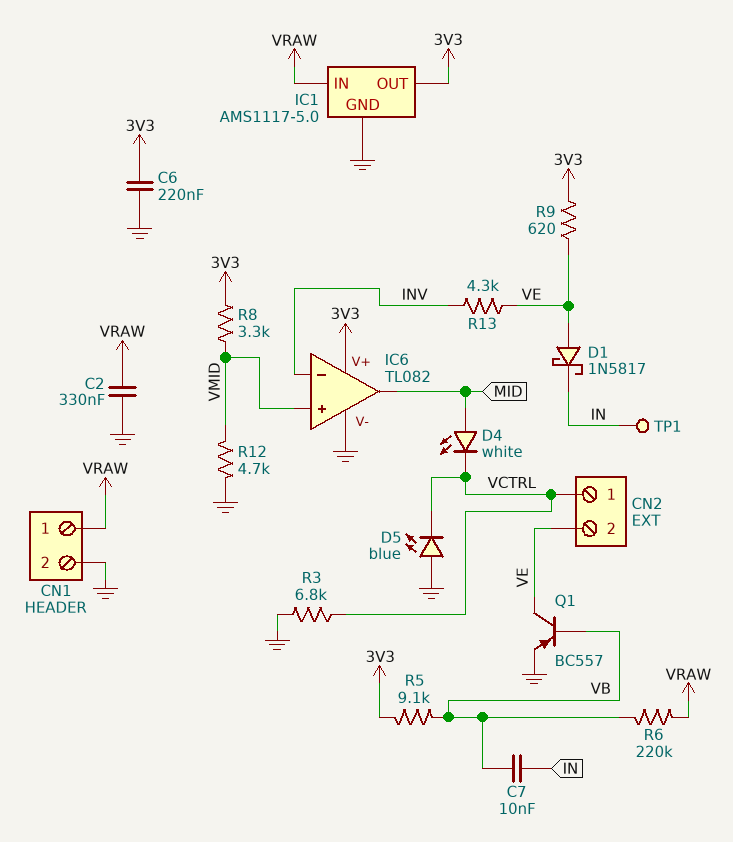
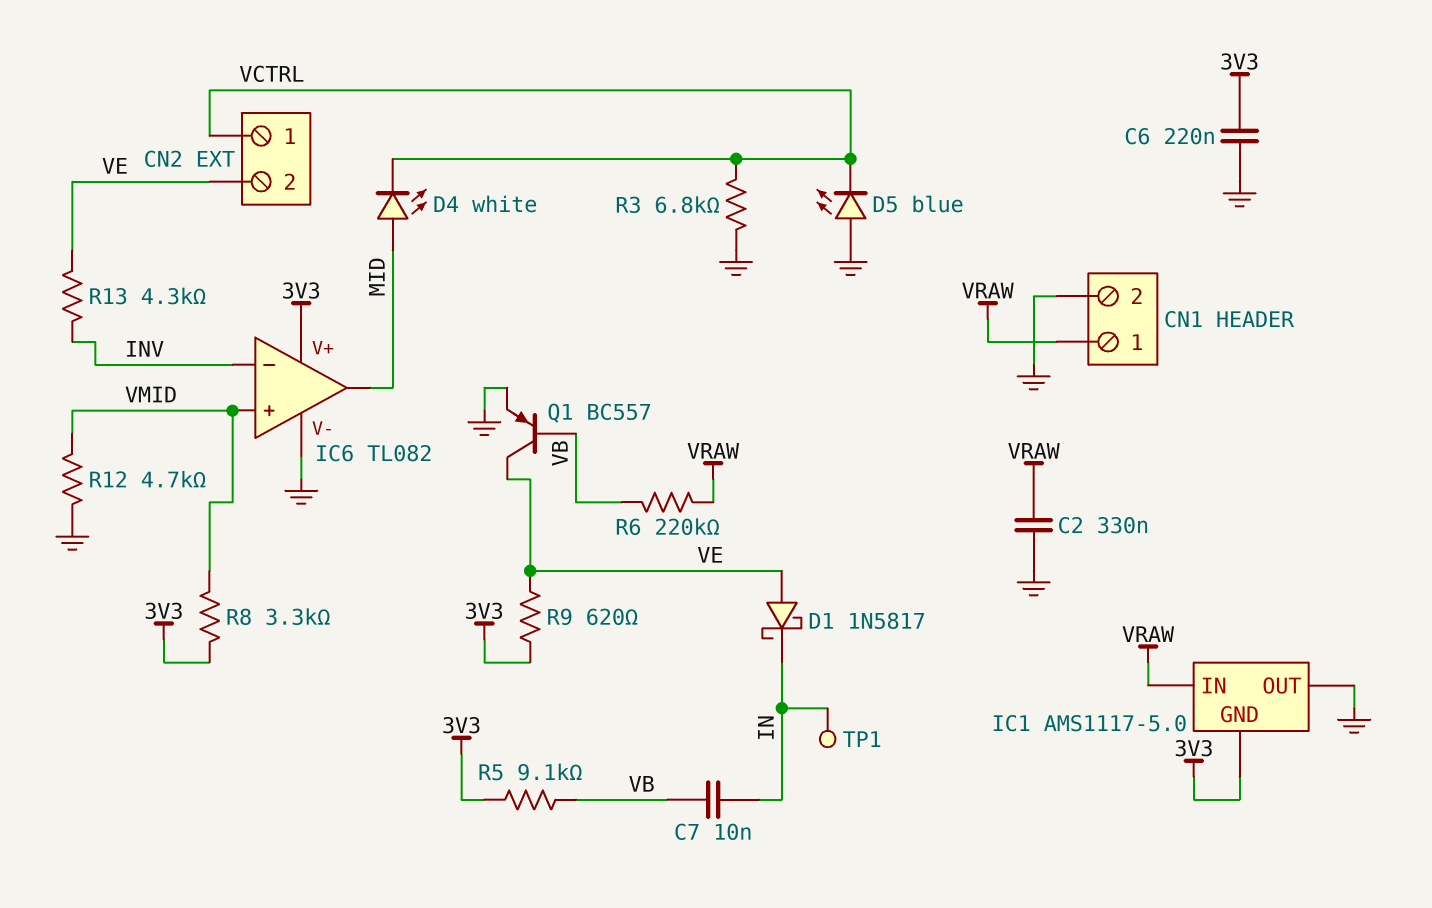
IC1 pin GND: GND -> 3V3
IC1 pin OUT: 3V3 -> GND

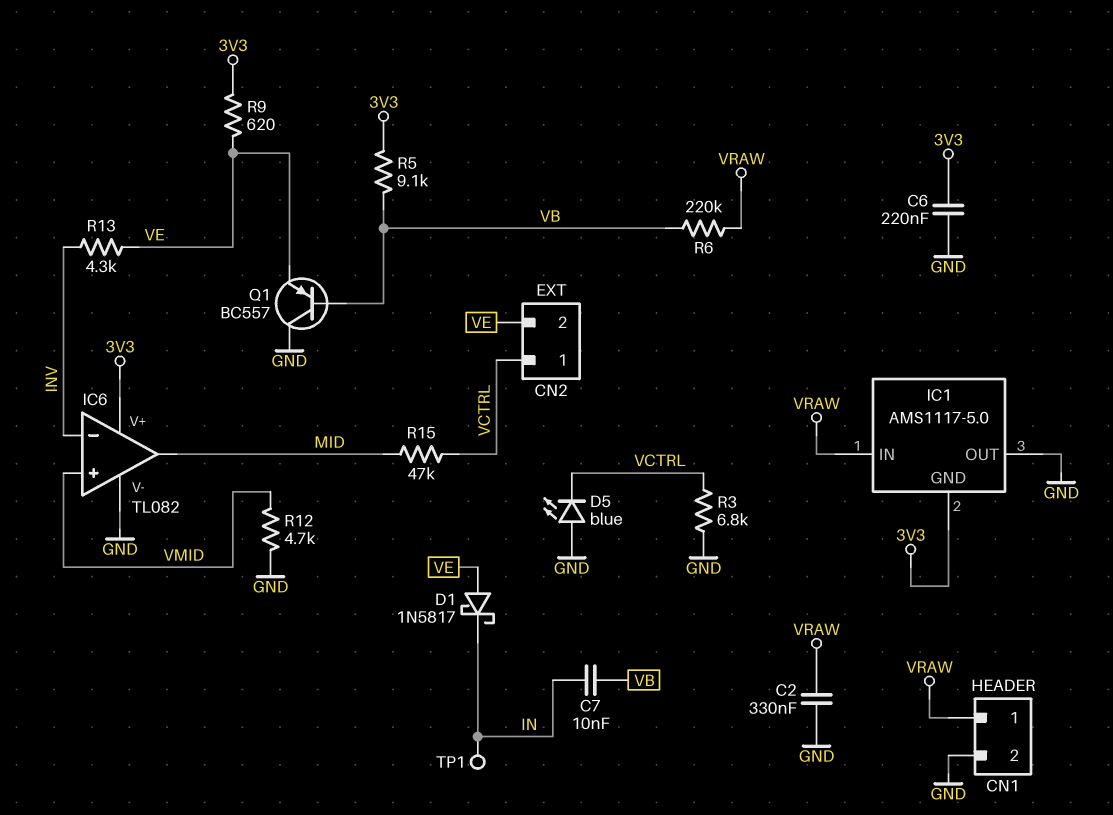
D4: LED white (A MID, K VCTRL) -> none
Q1: PNP BC557 (B VB, C VE, E GND) -> PNP BC557 (B VB, C GND, E VE)
R8: 3.3k (3V3, VMID) -> none
R15: none -> 47k (MID, VCTRL)

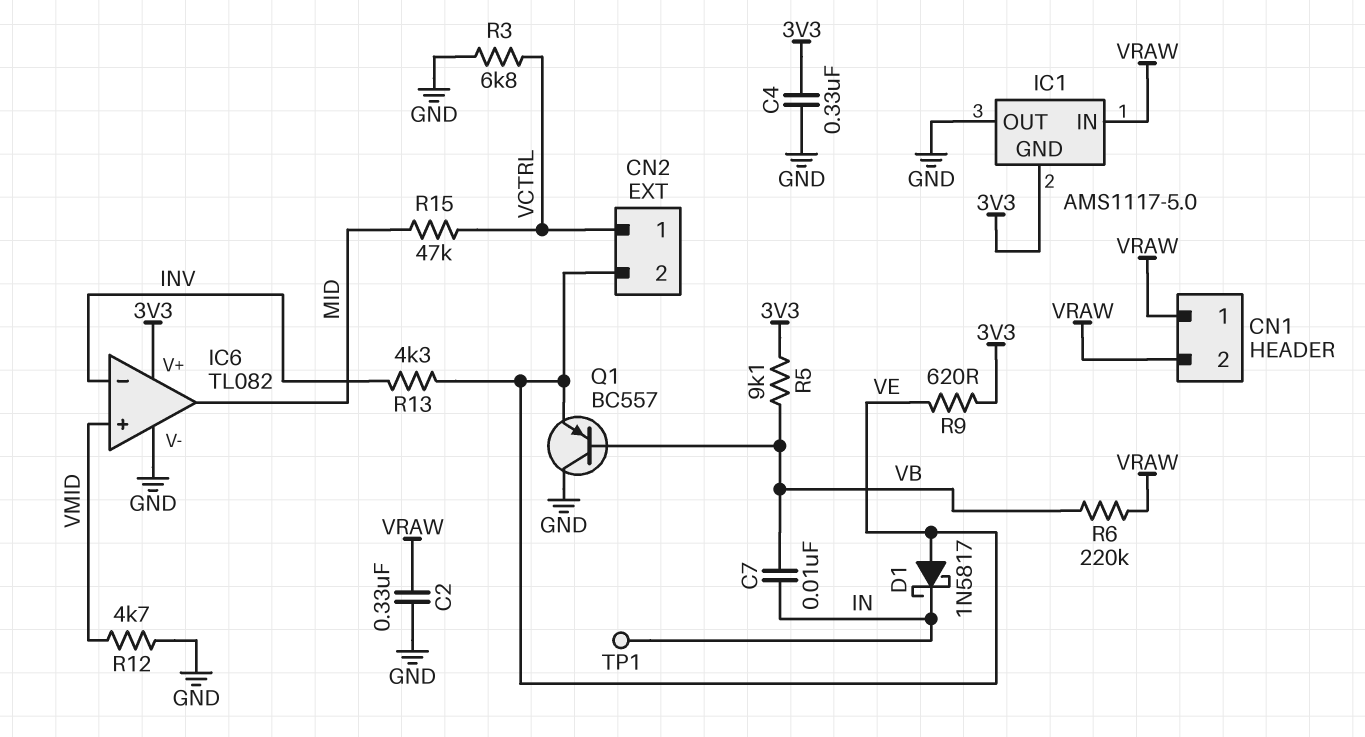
C4: none -> 330nF (3V3, GND)
C6: 220nF (3V3, GND) -> none
CN1 pin 2: GND -> VRAW
D5: LED blue (A GND, K VCTRL) -> none

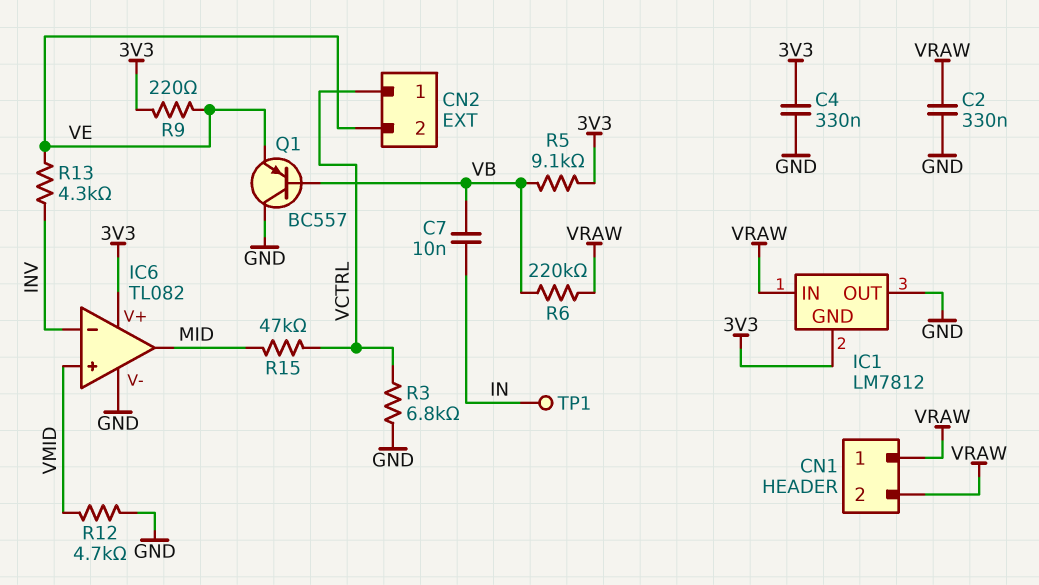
D1: schottky 1N5817 (A VE, K IN) -> none
IC1: AMS1117-5.0 -> LM7812
R9: 620 (3V3, VE) -> 220 (3V3, VE)

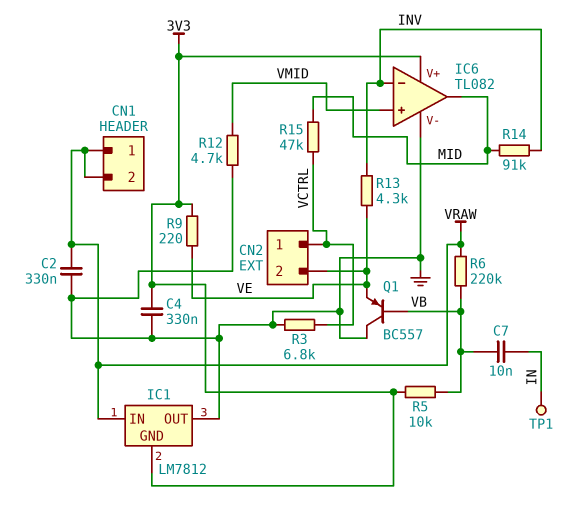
R5: 9.1k (3V3, VB) -> 10k (3V3, VB)
R14: none -> 91k (INV, MID)

